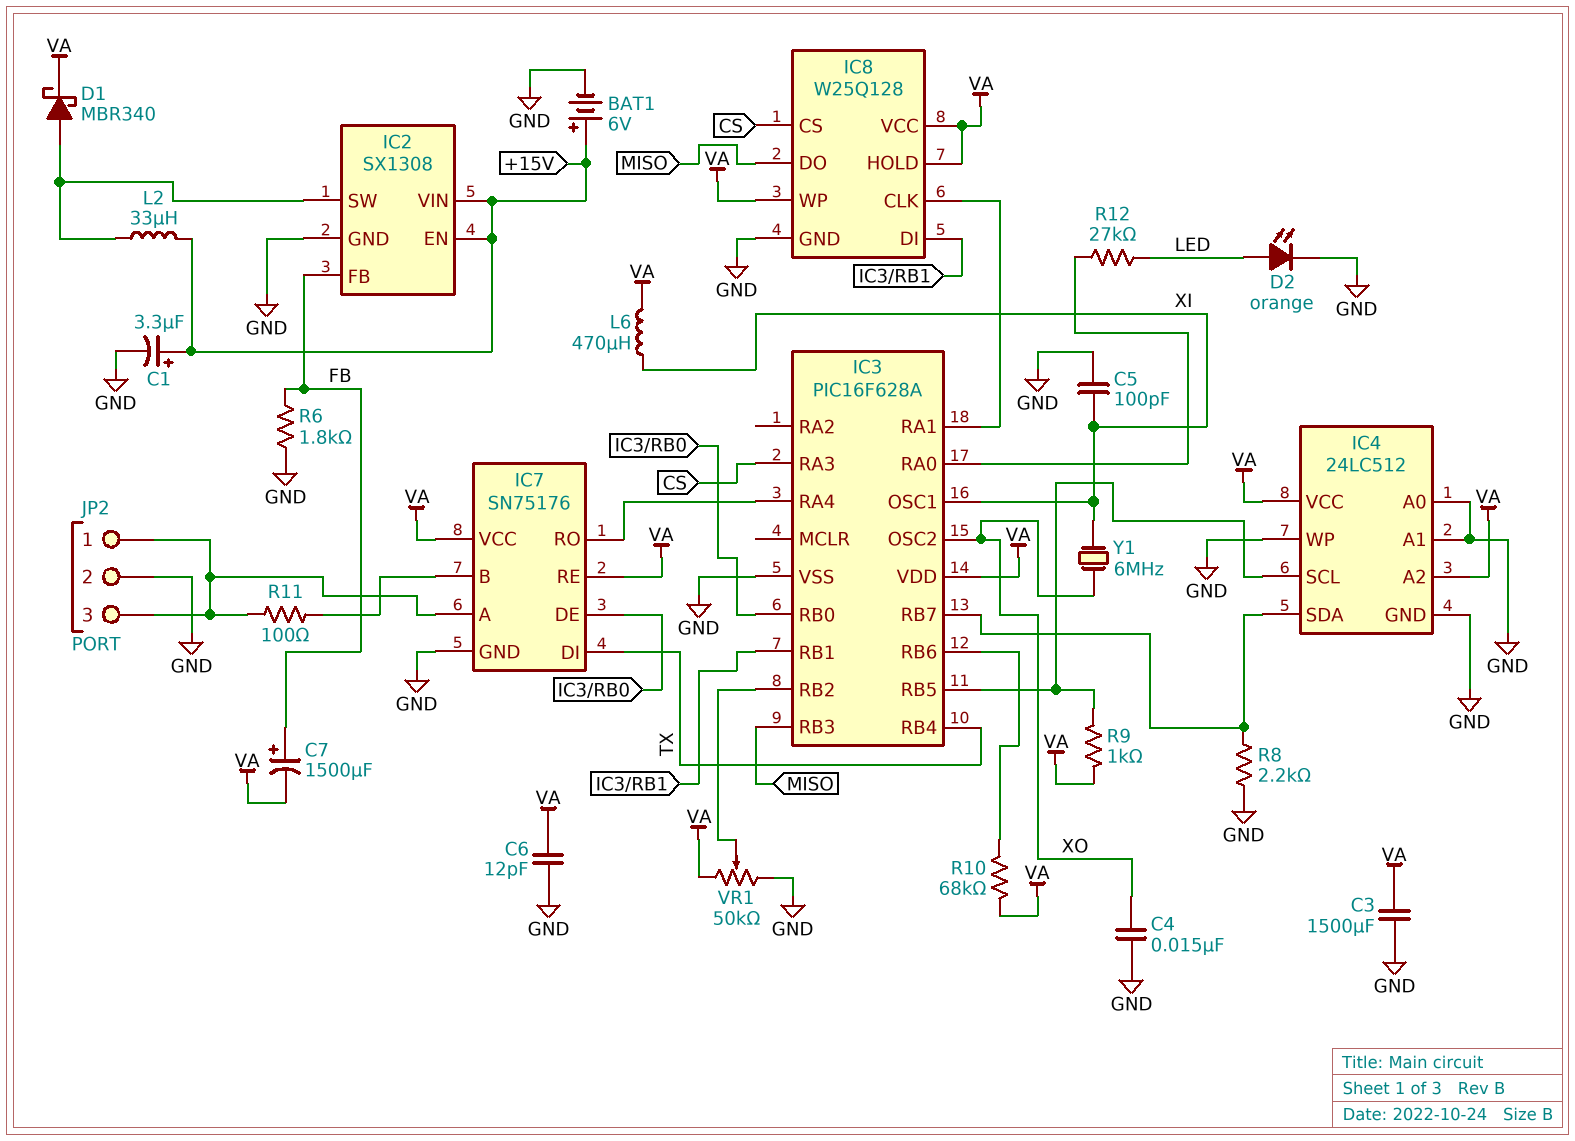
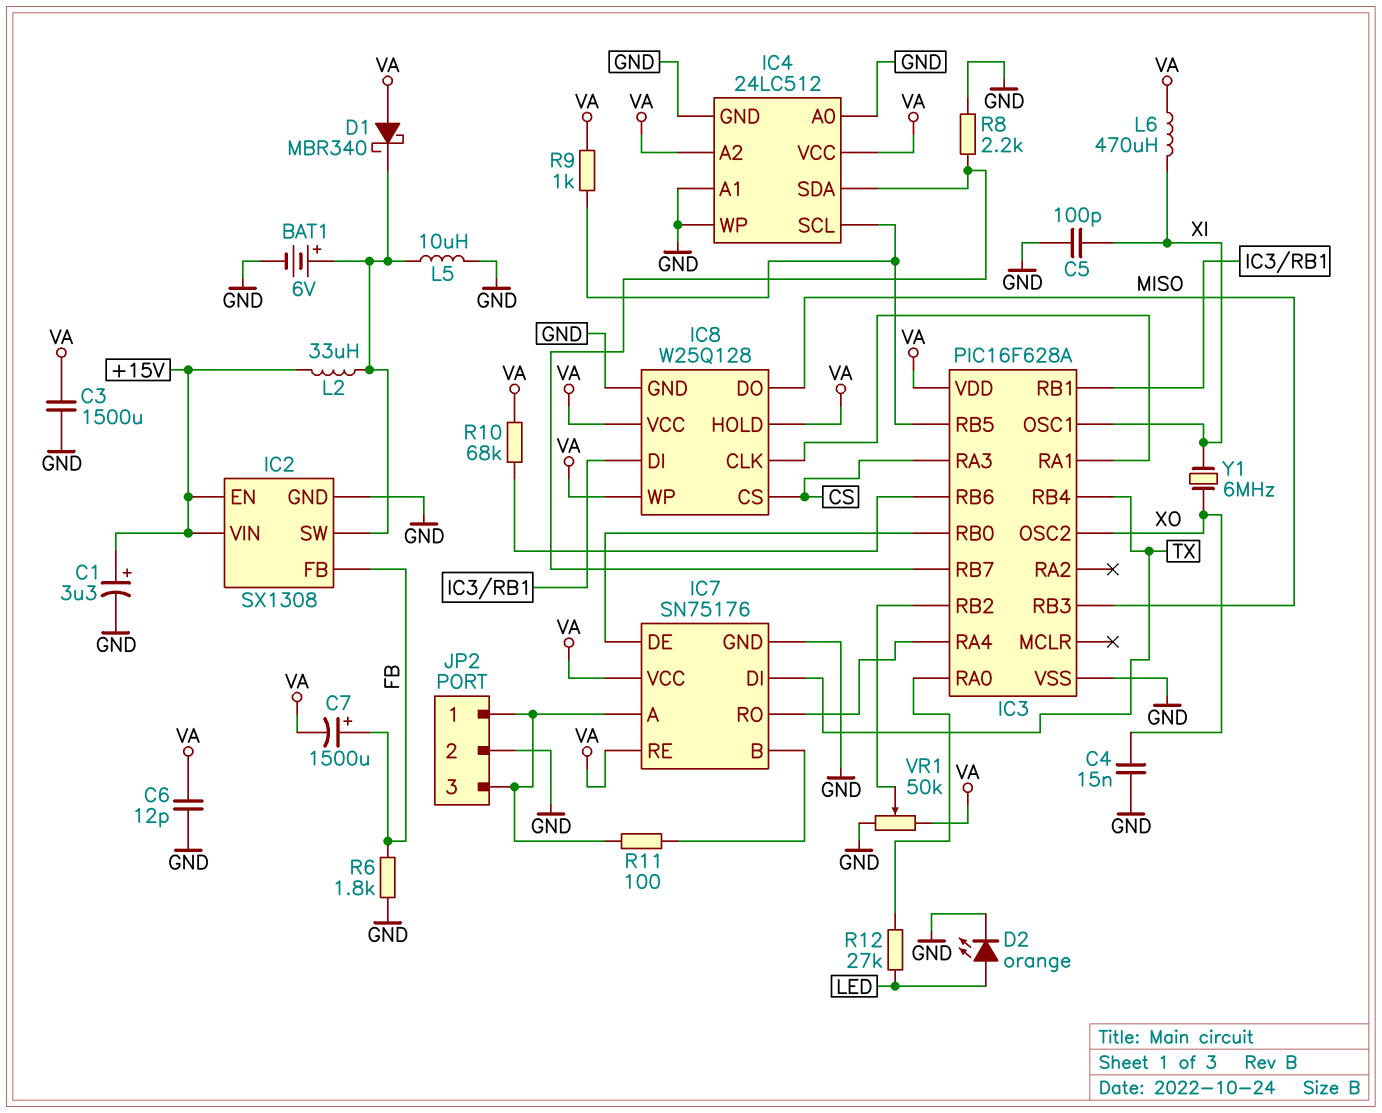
BAT1: 6V (plus +15V, minus GND) -> 6V (plus IC2/SW, minus GND)
D1: schottky MBR340 (A IC2/SW, K VA) -> schottky MBR340 (A VA, K IC2/SW)
L5: none -> 10uH (GND, IC2/SW)

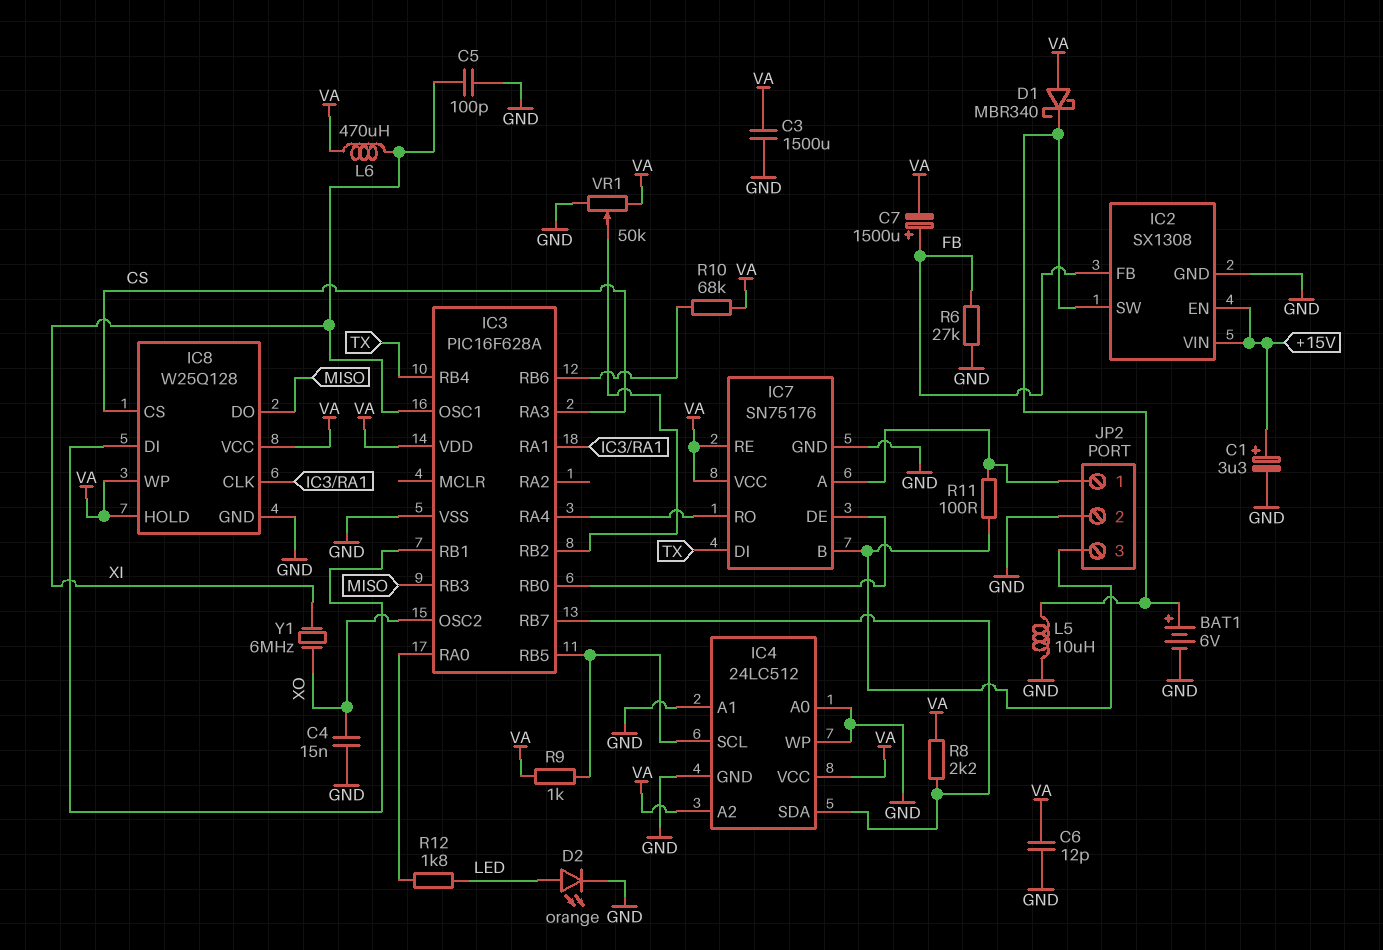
JP2 pin 3: IC7/A -> IC7/B
L2: 33uH (+15V, IC2/SW) -> none
R6: 1.8k (FB, GND) -> 27k (FB, GND)
R8: 2.2k (GND, IC3/RB7) -> 2.2k (IC3/RB7, VA)
R12: 27k (IC3/RA0, LED) -> 1.8k (IC3/RA0, LED)

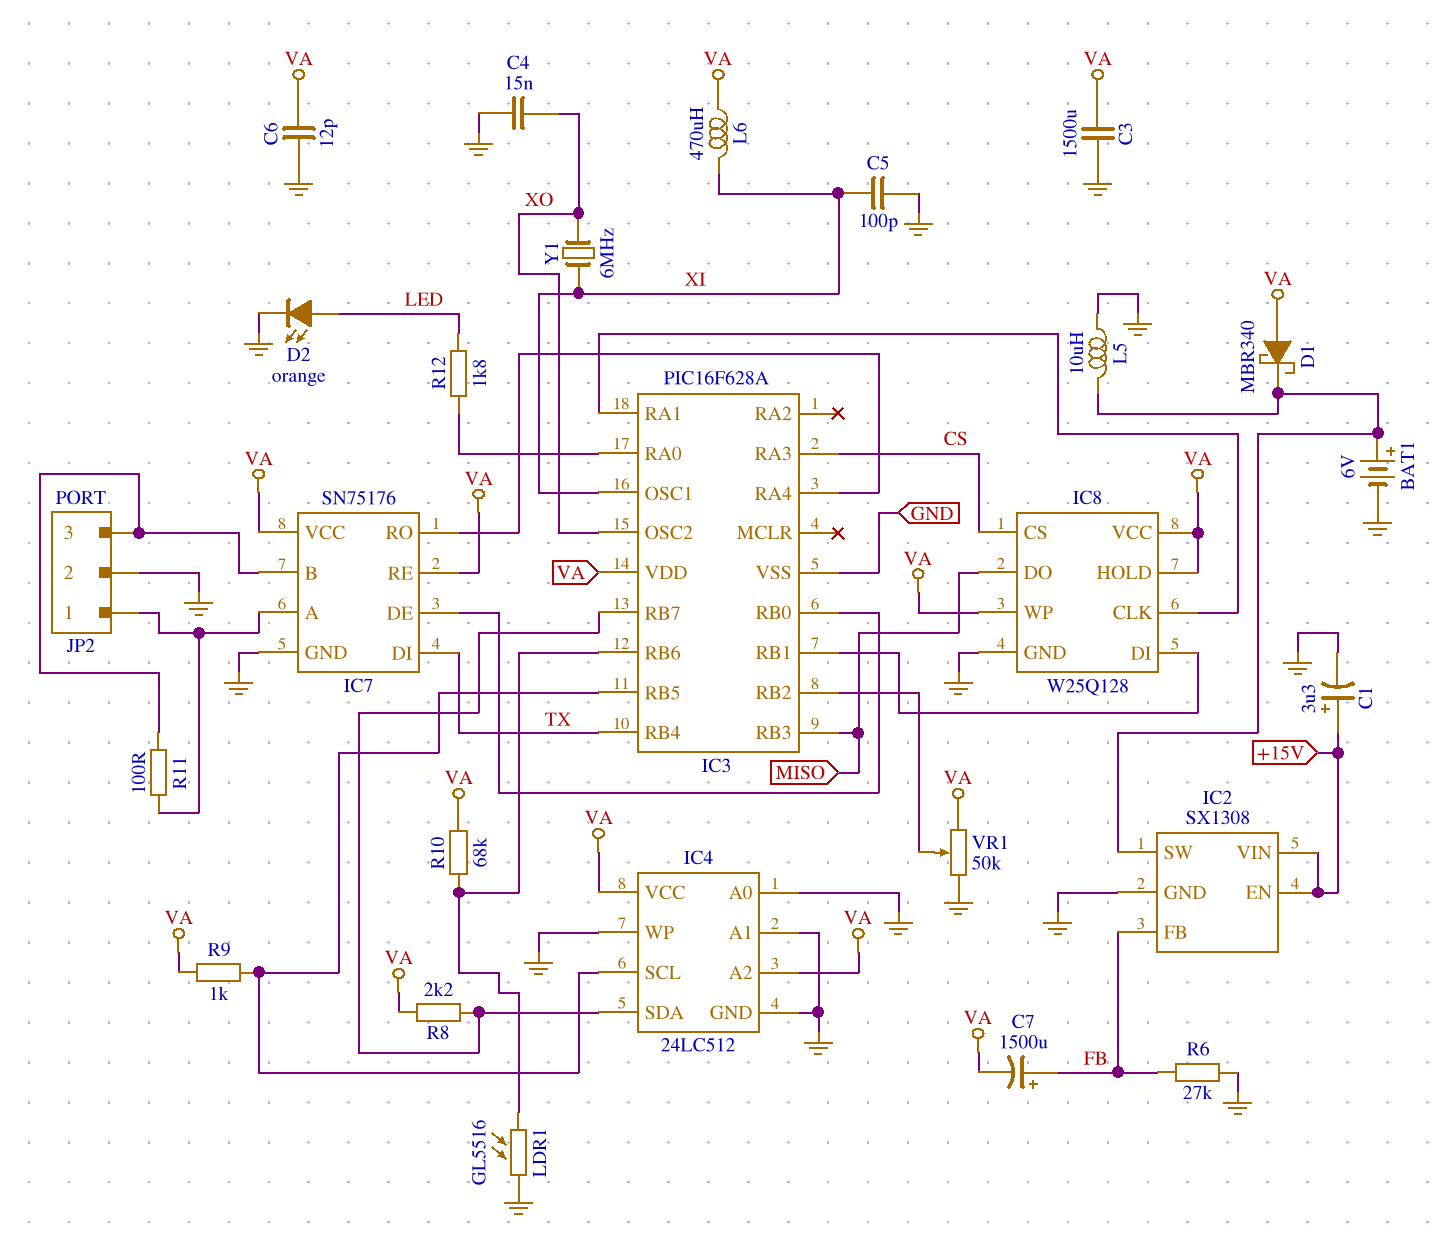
LDR1: none -> GL5516 (GND, IC3/RB6)

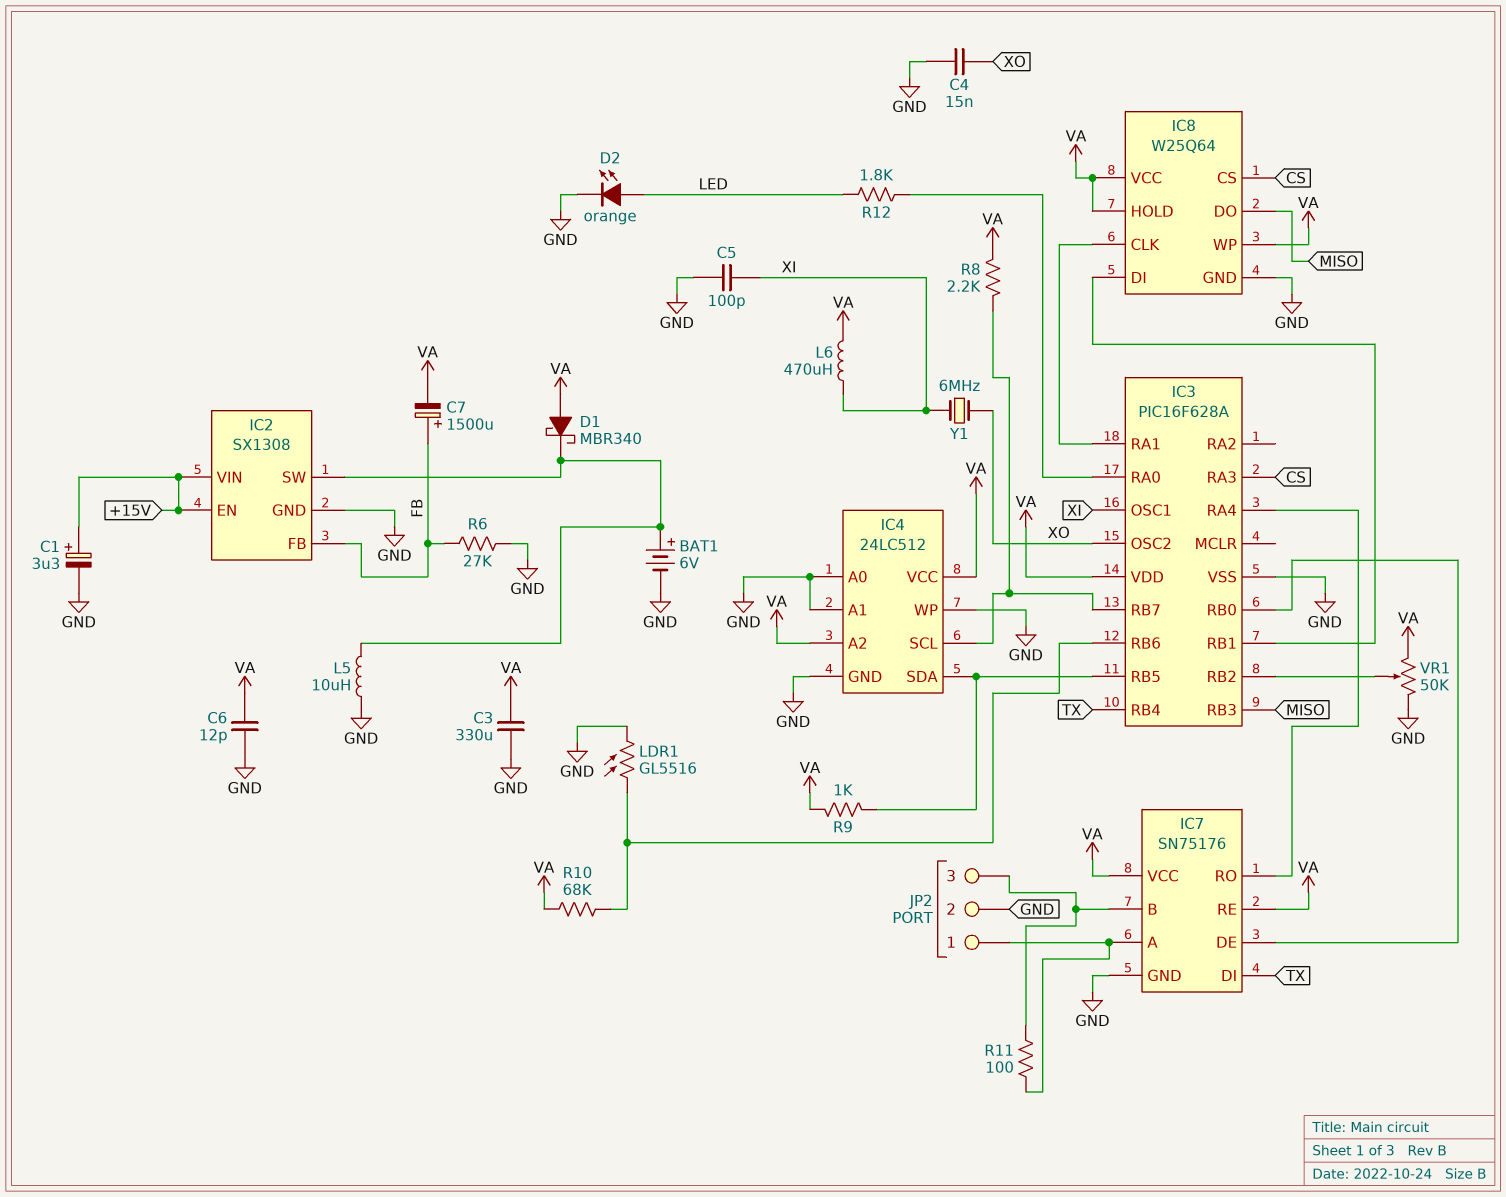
C3: 1500uF (GND, VA) -> 330uF (GND, VA)
IC4 pin SCL: IC3/RB5 -> IC3/RB7
IC4 pin SDA: IC3/RB7 -> IC3/RB5
IC8: W25Q128 -> W25Q64

